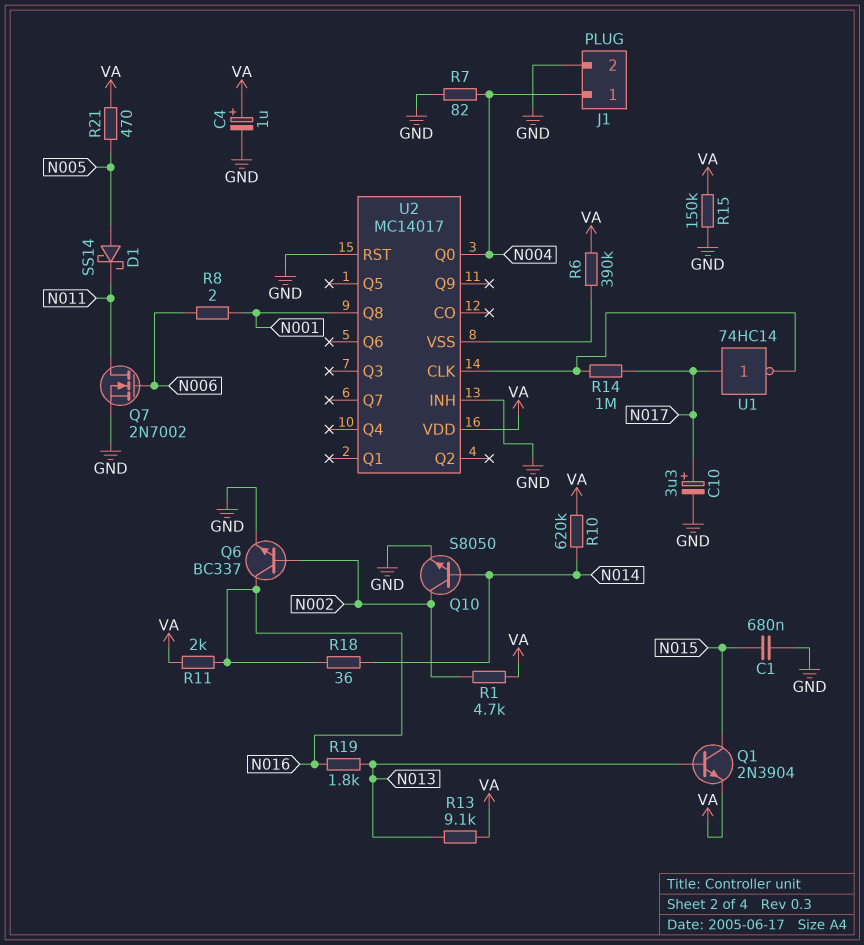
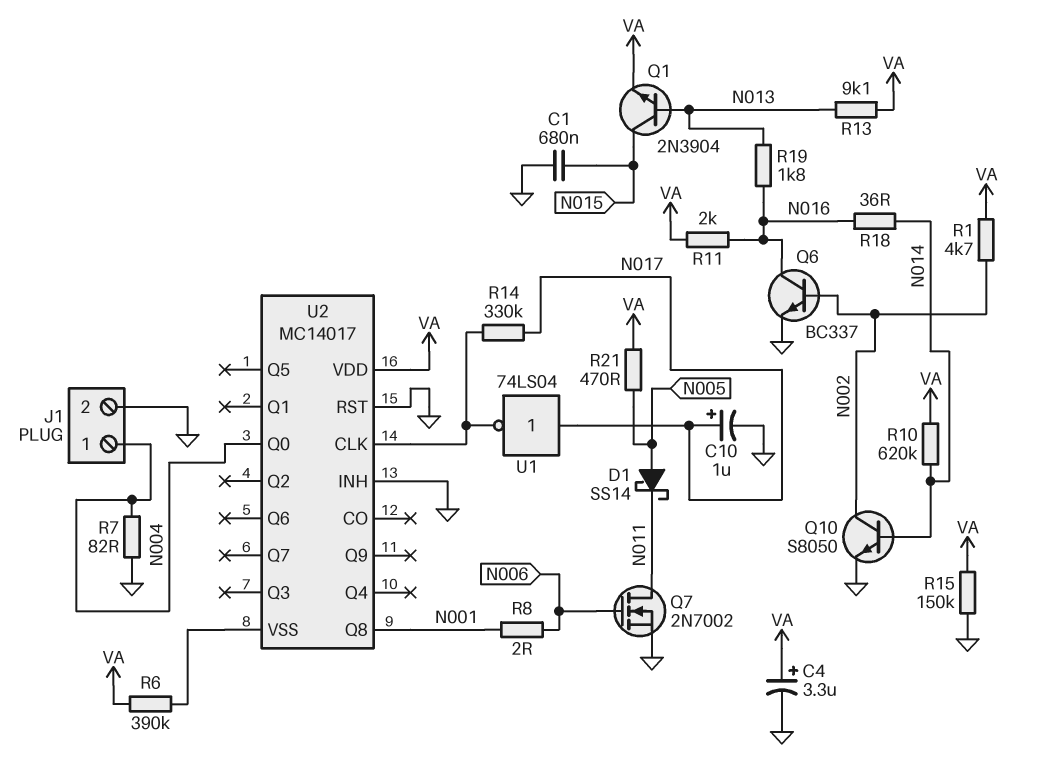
C4: 1uF (plus VA, minus GND) -> 3.3uF (plus VA, minus GND)
C10: 3.3uF (plus N017, minus GND) -> 1uF (plus N017, minus GND)
R14: 1M (N017, U2/CLK) -> 330k (N017, U2/CLK)
U1: NOT 74HC14 (in N017, out U2/CLK) -> NOT 74LS04 (in N017, out U2/CLK)

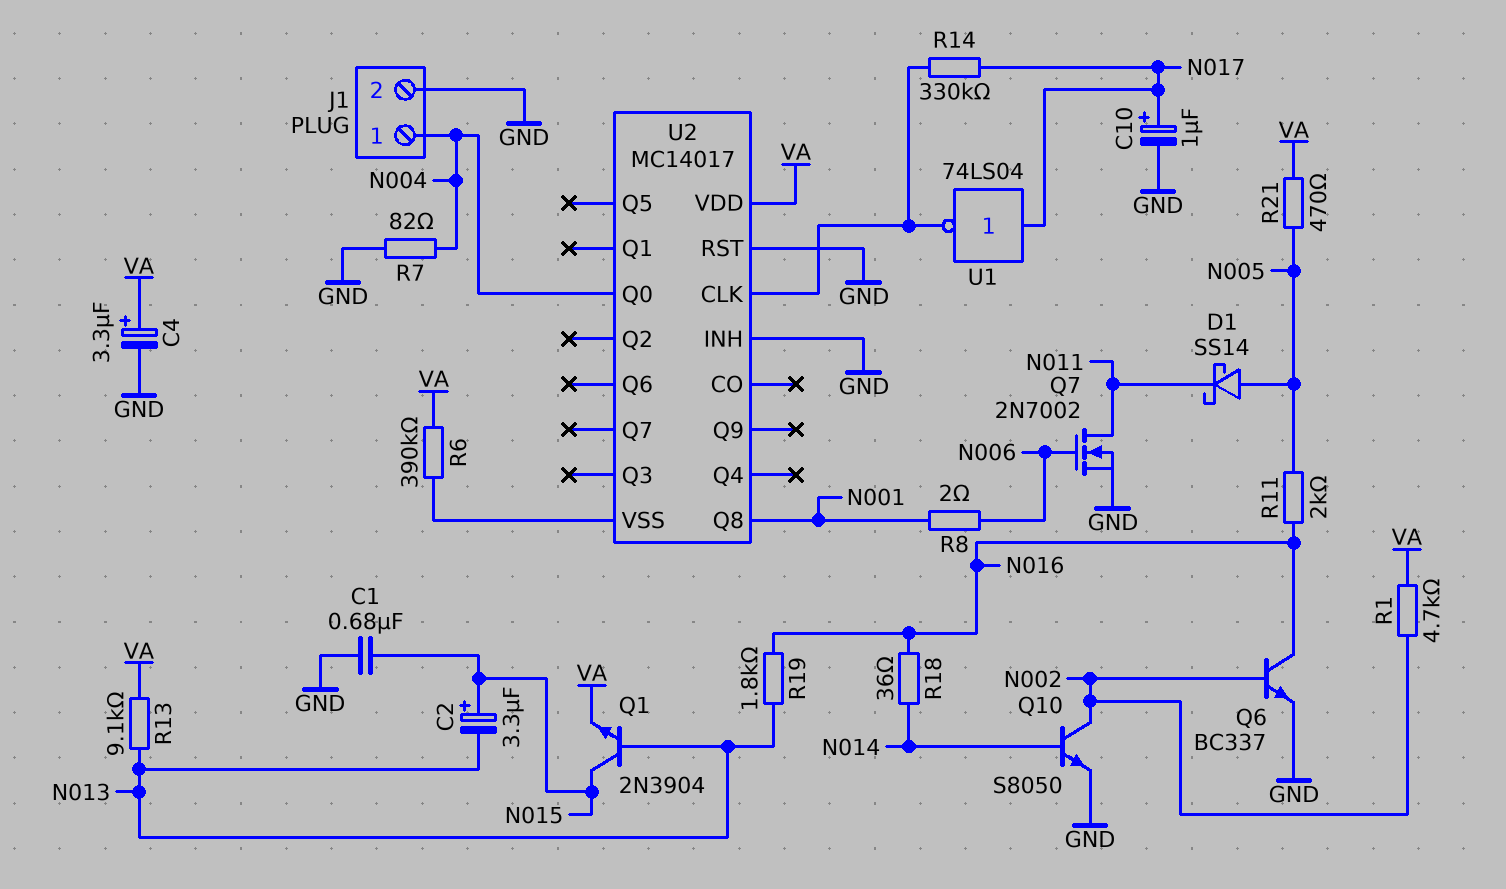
C2: none -> 3.3uF (plus N015, minus N013)
R10: 620k (N014, VA) -> none
R11: 2k (N016, VA) -> 2k (N005, N016)
R15: 150k (GND, VA) -> none

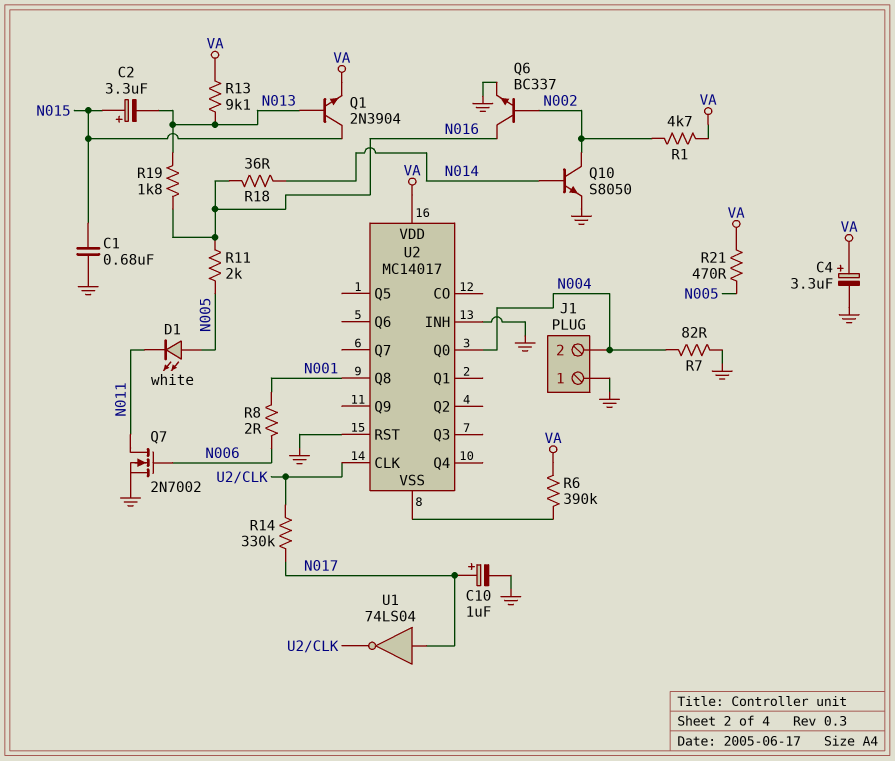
D1: schottky SS14 (A N005, K N011) -> LED white (A N005, K N011)
J1 pin 1: N004 -> GND
J1 pin 2: GND -> N004

